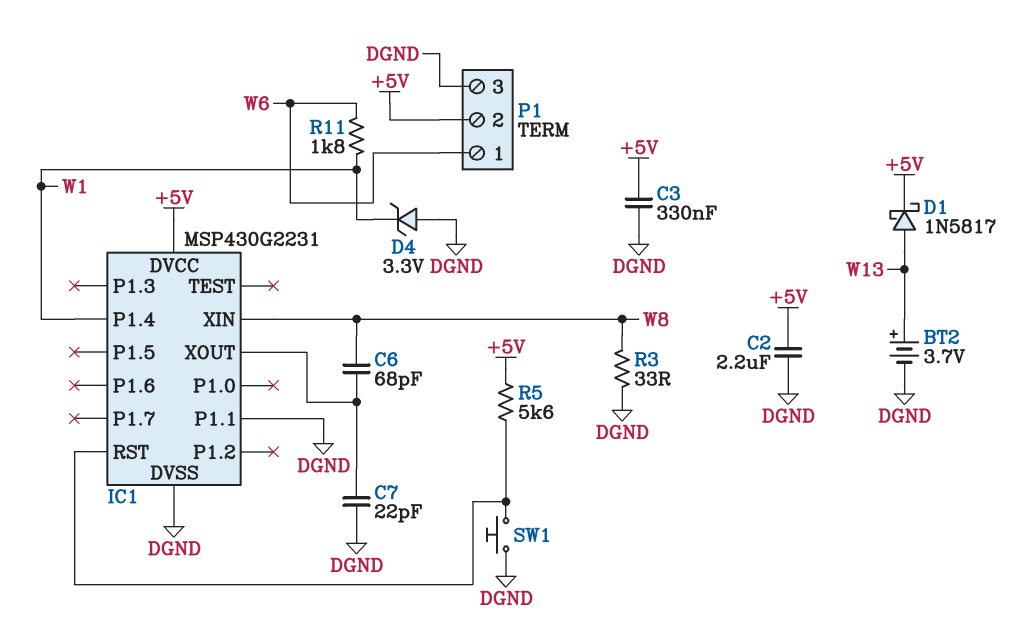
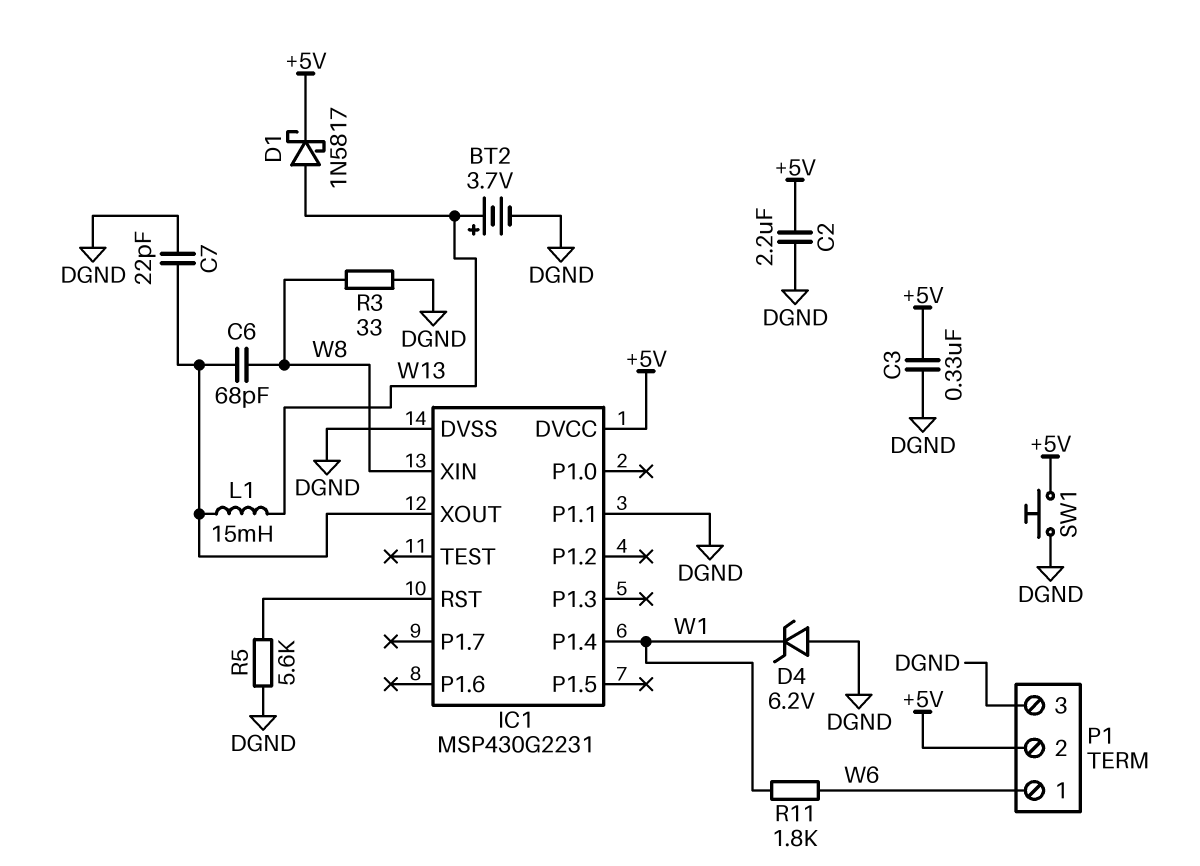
D4: zener 3.3V (A DGND, K W1) -> zener 6.2V (A DGND, K W1)
L1: none -> 15mH (IC1/XOUT, W13)
R5: 5.6k (+5V, IC1/RST) -> 5.6k (DGND, IC1/RST)
SW1: button (DGND, IC1/RST) -> button (+5V, DGND)

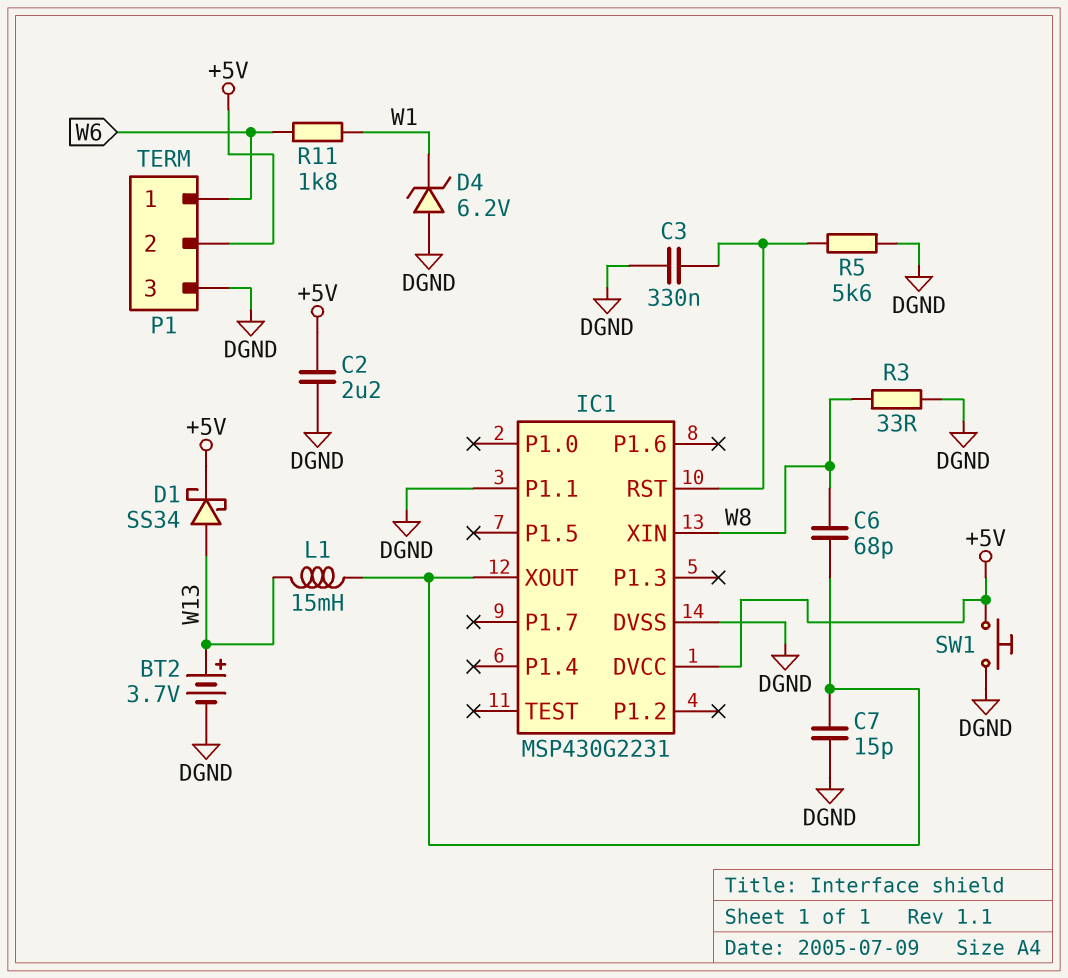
C3: 330nF (+5V, DGND) -> 330nF (DGND, IC1/RST)
C7: 22pF (DGND, IC1/XOUT) -> 15pF (DGND, IC1/XOUT)
D1: schottky 1N5817 (A W13, K +5V) -> schottky SS34 (A W13, K +5V)
IC1 pin P1.4: W1 -> none

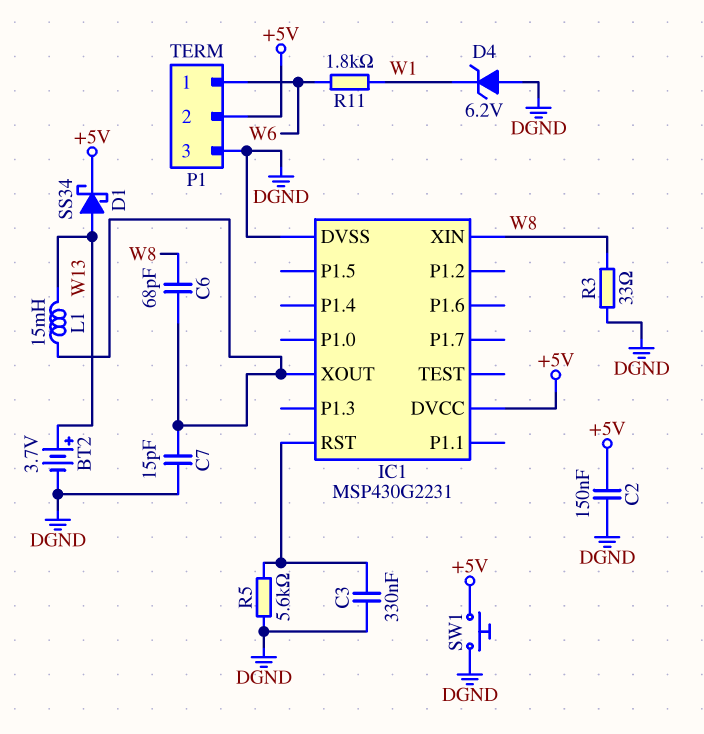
C2: 2.2uF (+5V, DGND) -> 150nF (+5V, DGND)
IC1 pin P1.1: DGND -> none

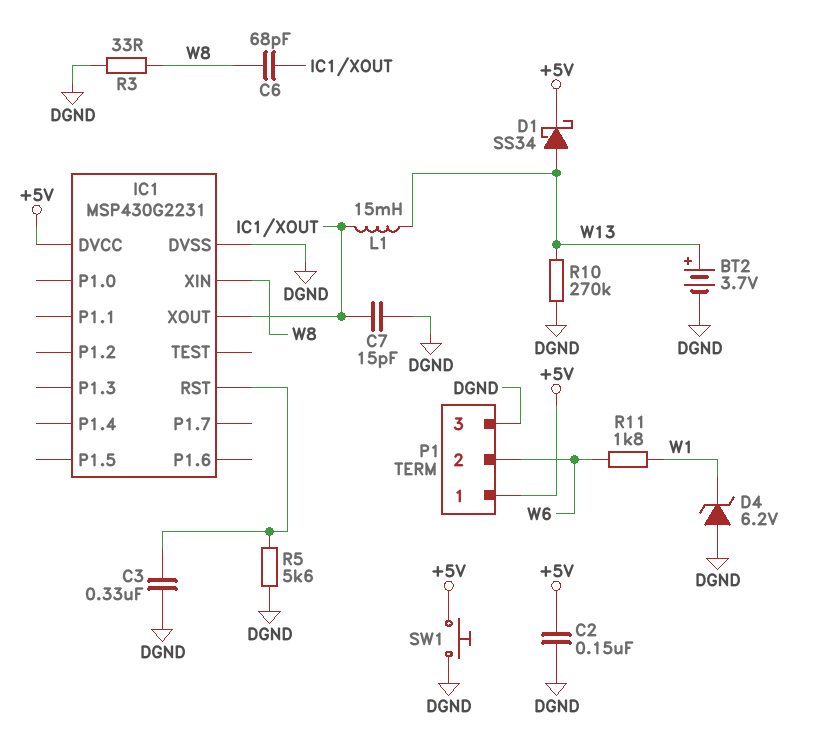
P1 pin 1: W6 -> +5V
P1 pin 2: +5V -> W6
R10: none -> 270k (DGND, W13)

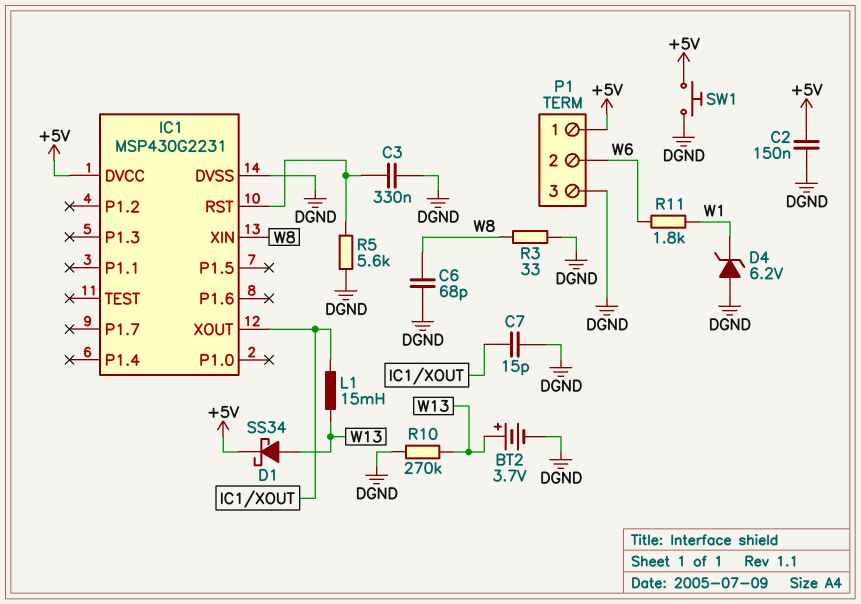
C6: 68pF (IC1/XOUT, W8) -> 68pF (DGND, W8)

